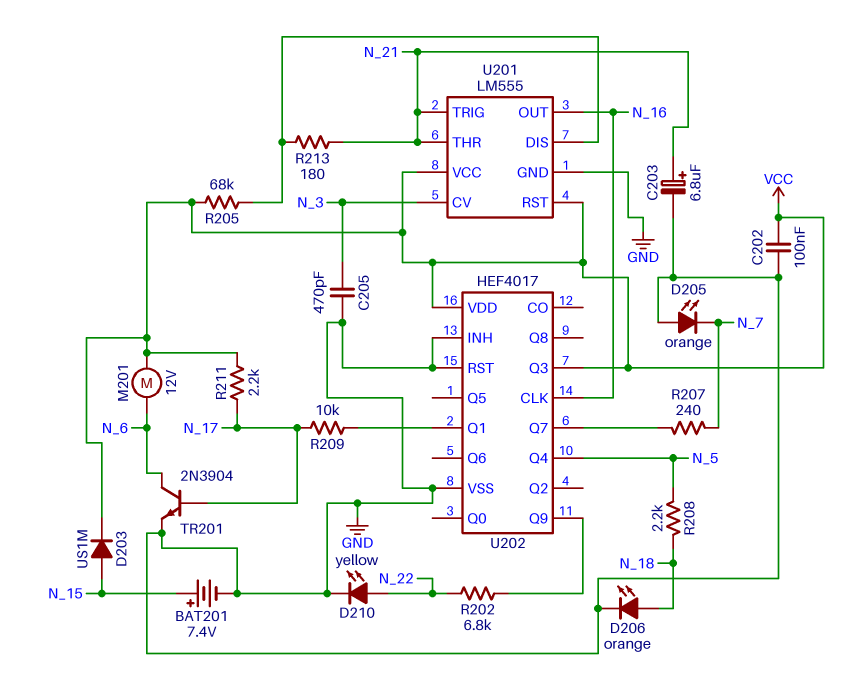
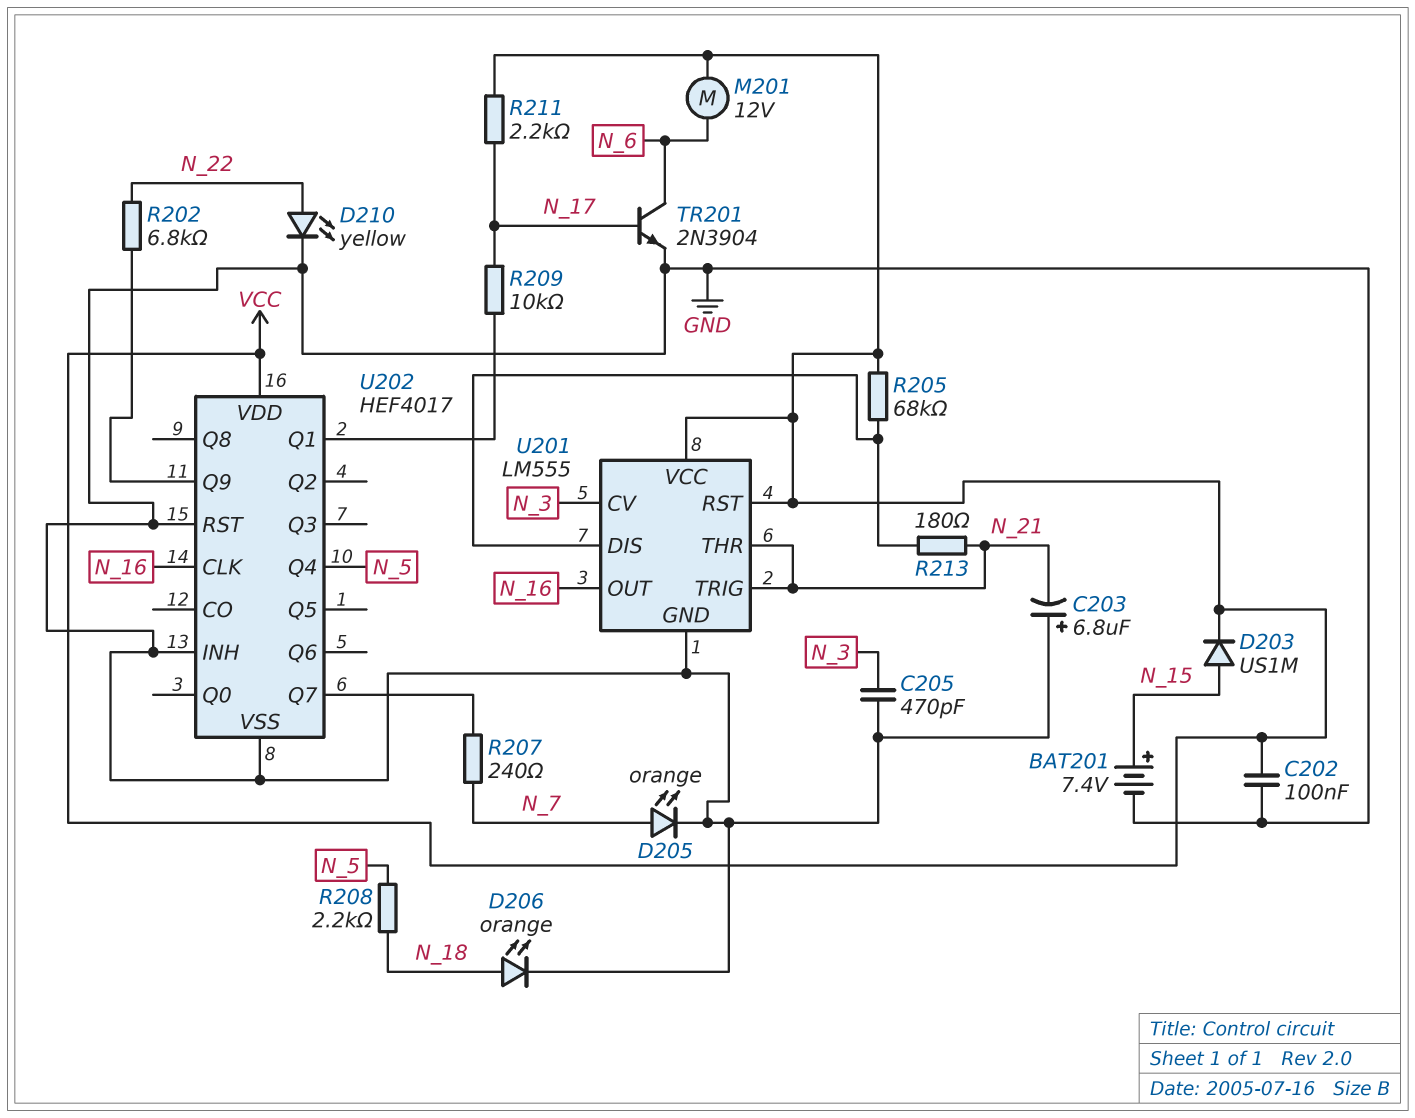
C203: 6.8uF (plus N_21, minus GND) -> 6.8uF (plus GND, minus N_21)
D205: LED orange (A GND, K N_7) -> LED orange (A N_7, K GND)
U202 pin Q3: VCC -> none

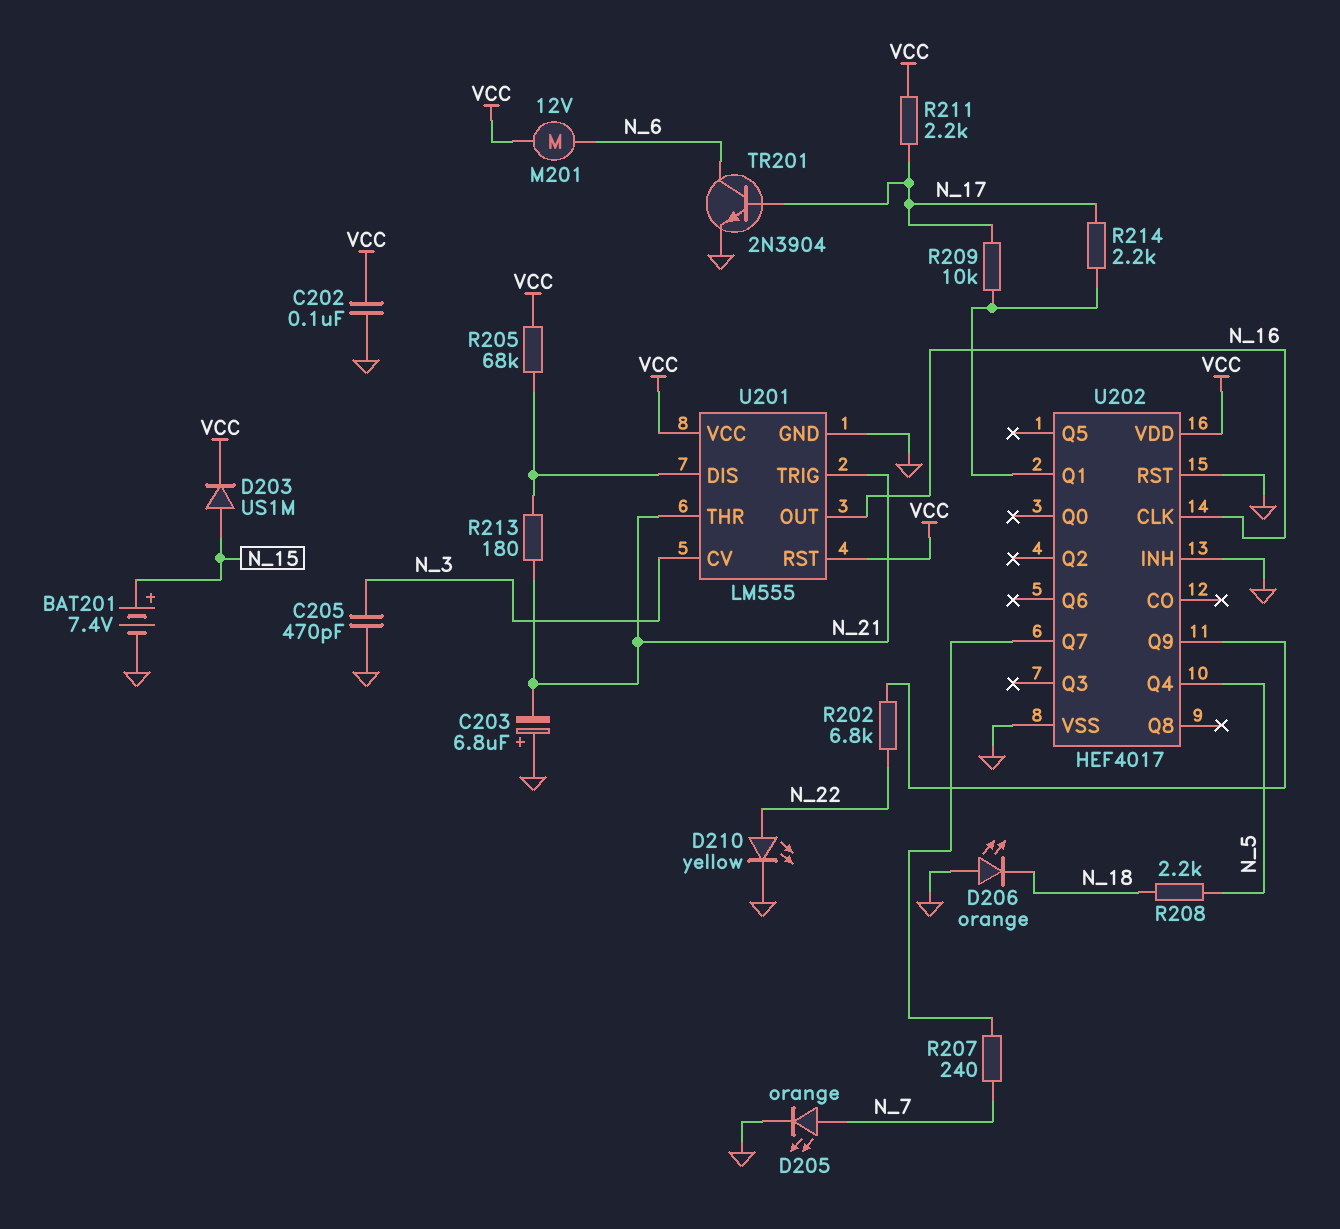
D206: LED orange (A N_18, K GND) -> LED orange (A GND, K N_18)
R214: none -> 2.2k (N_17, U202/Q1)

